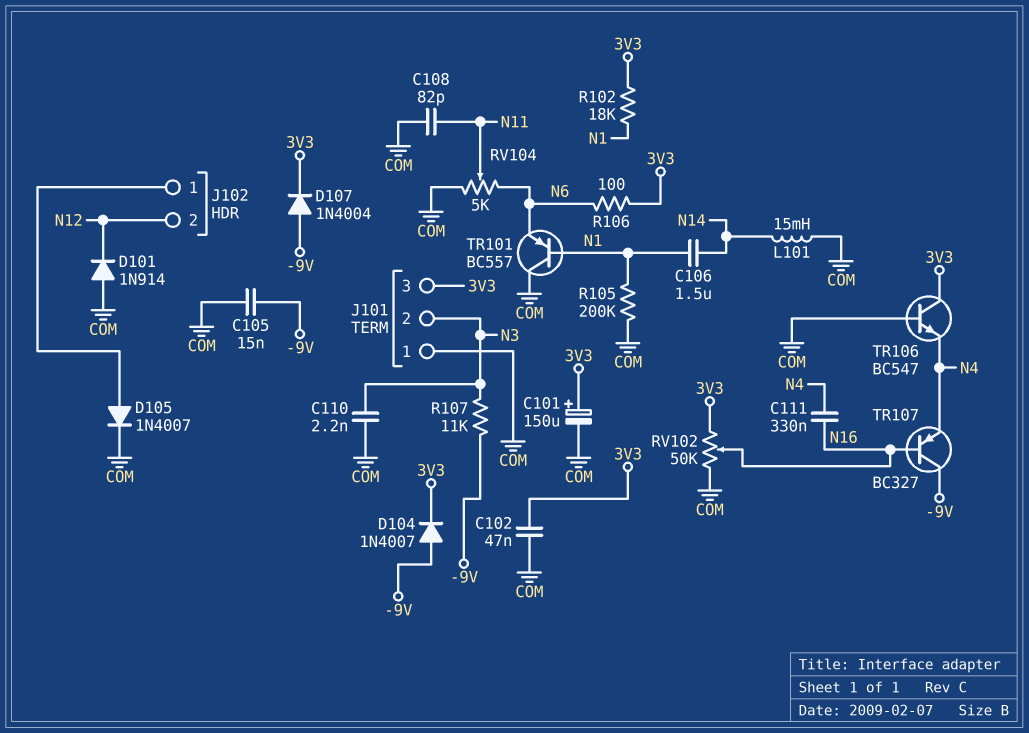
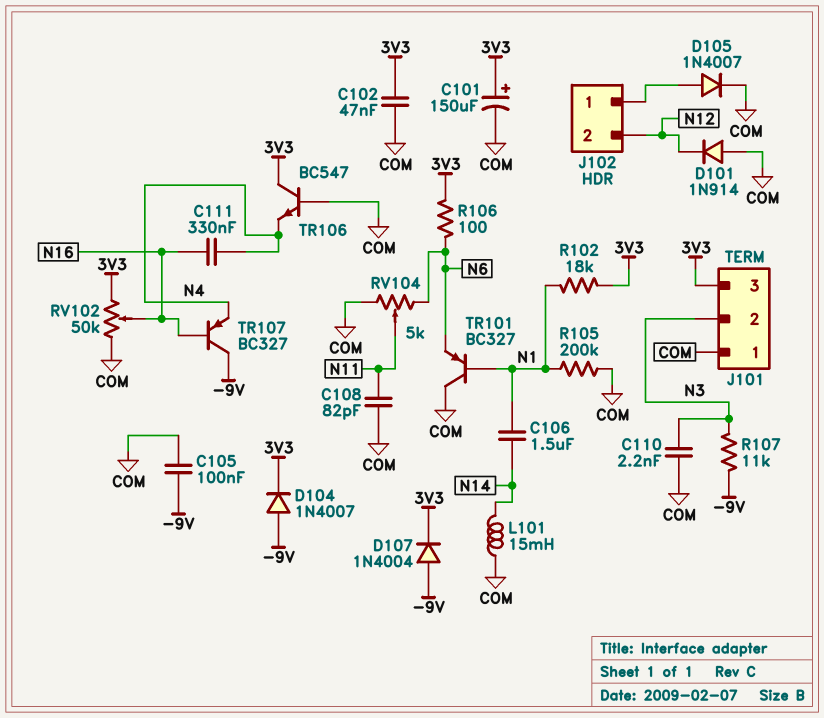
C105: 15nF (-9V, COM) -> 100nF (-9V, COM)
TR101: PNP BC557 (B N1, C COM, E N6) -> PNP BC327 (B N1, C COM, E N6)

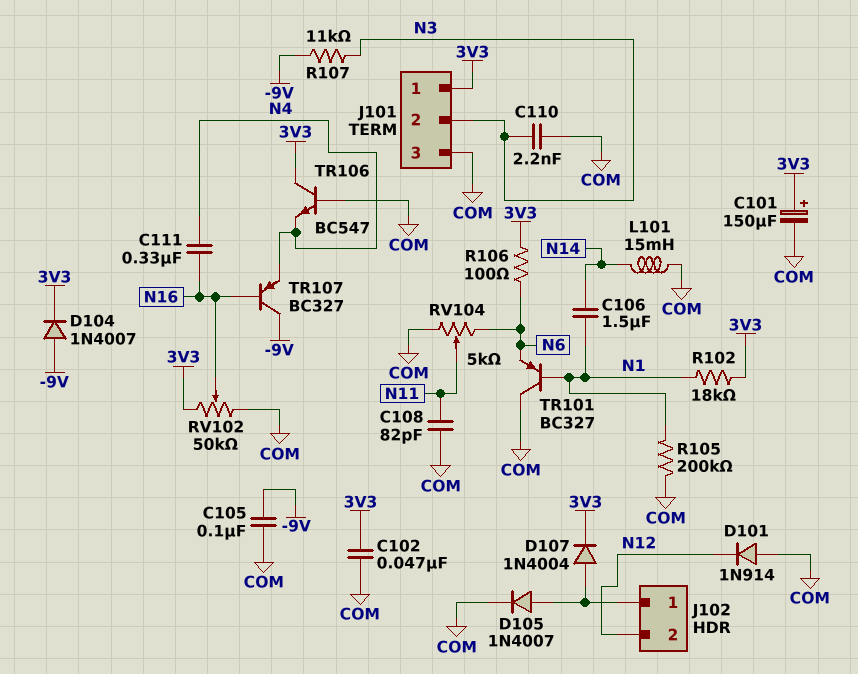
D107: diode 1N4004 (A -9V, K 3V3) -> diode 1N4004 (A J102/1, K 3V3)
J101 pin 1: COM -> 3V3
J101 pin 3: 3V3 -> COM

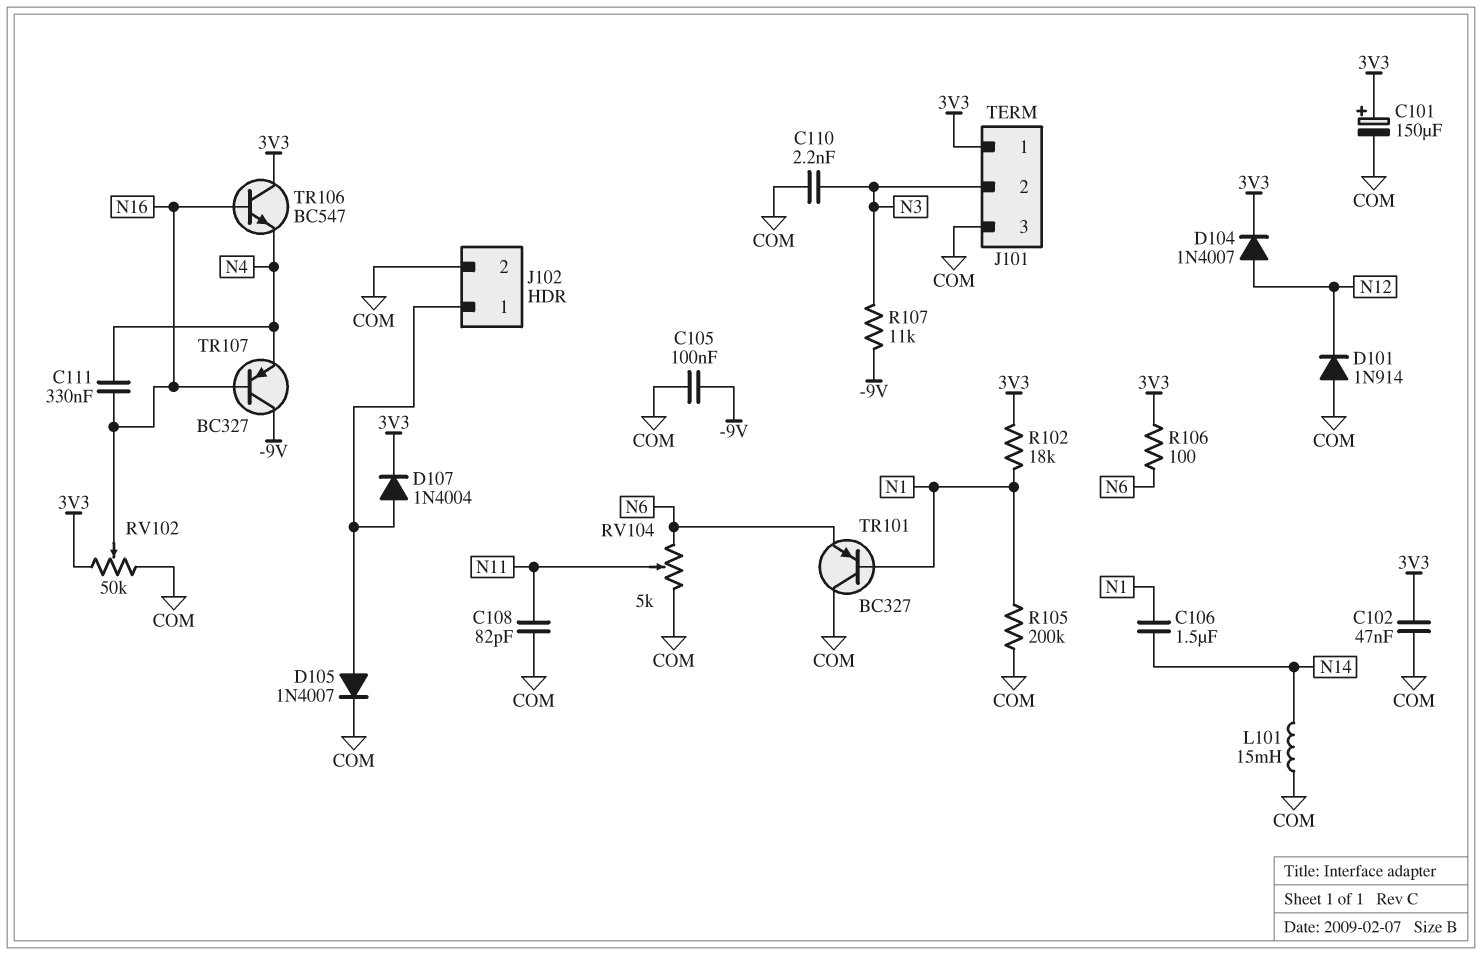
D104: diode 1N4007 (A -9V, K 3V3) -> diode 1N4007 (A N12, K 3V3)
J102 pin 2: N12 -> COM
TR106: NPN BC547 (B COM, C 3V3, E N4) -> NPN BC547 (B N16, C 3V3, E N4)

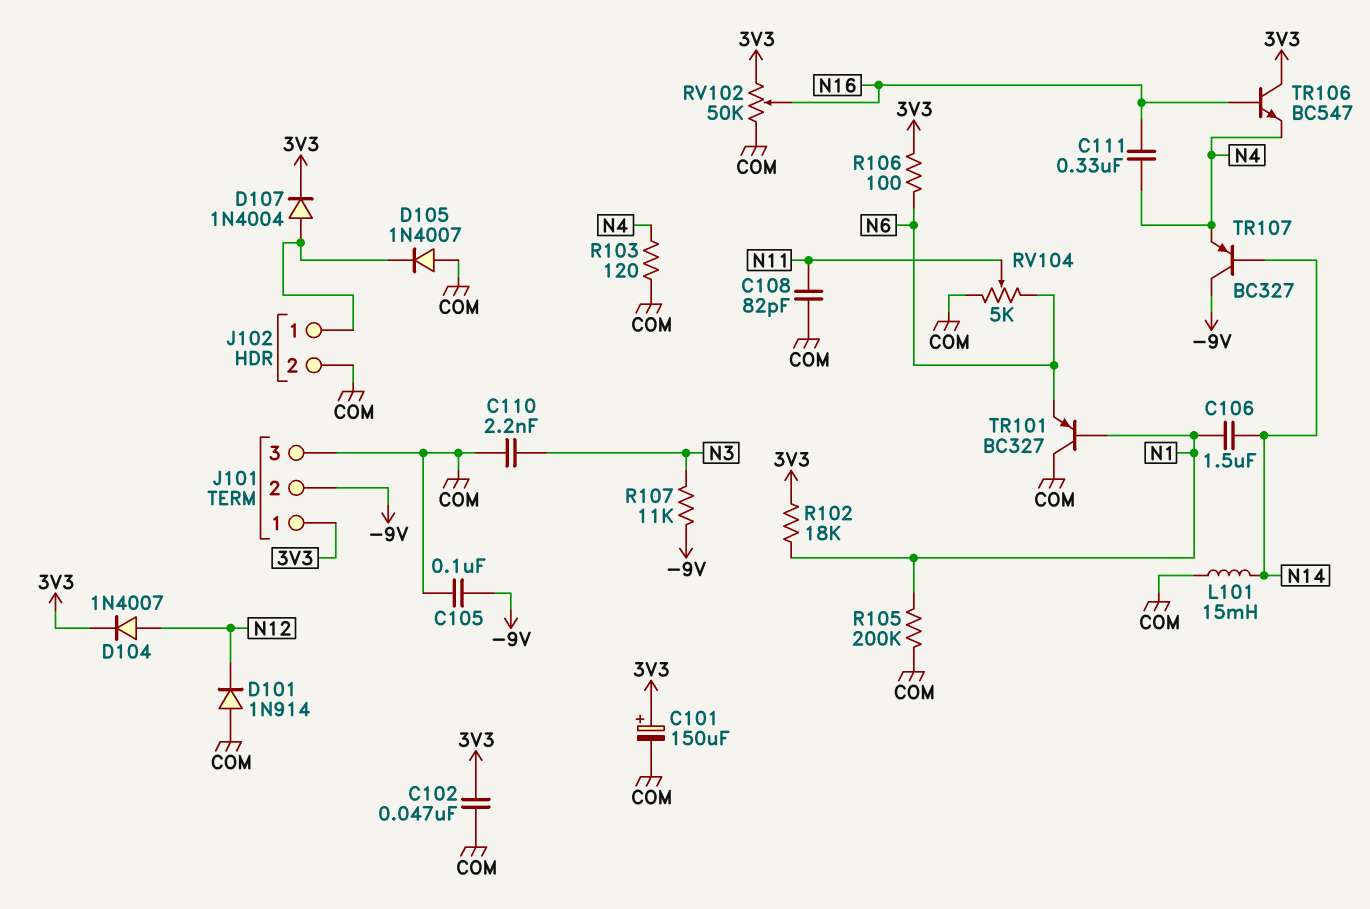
D105: diode 1N4007 (A J102/1, K COM) -> diode 1N4007 (A COM, K J102/1)
J101 pin 2: N3 -> -9V
R103: none -> 120 (COM, N4)
TR107: PNP BC327 (B N16, C -9V, E N4) -> PNP BC327 (B N14, C -9V, E N4)

